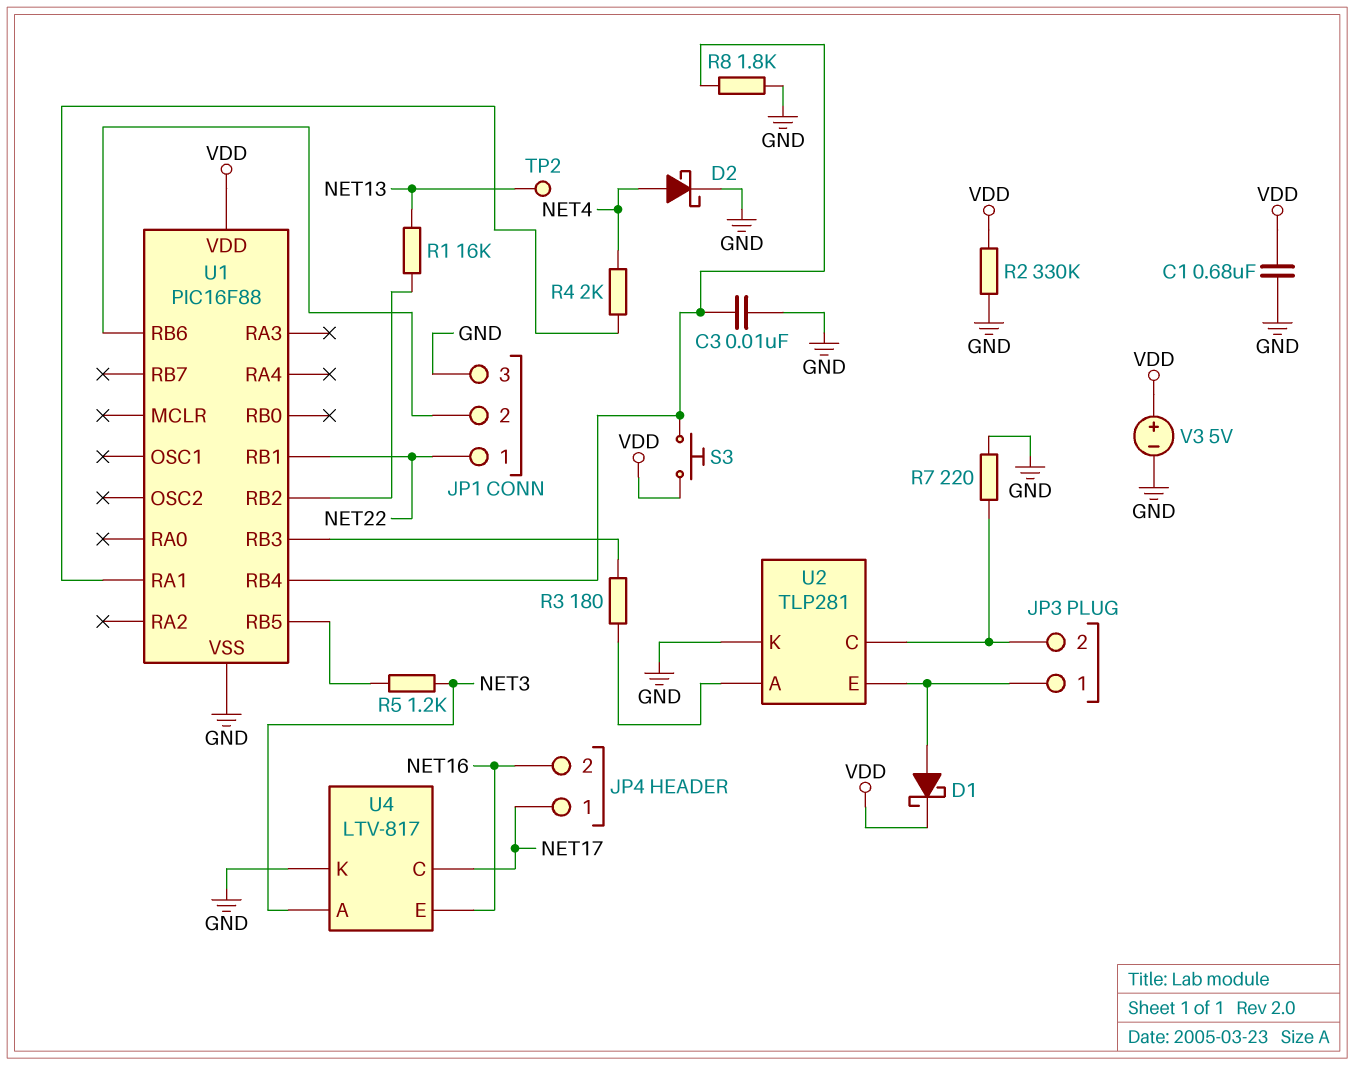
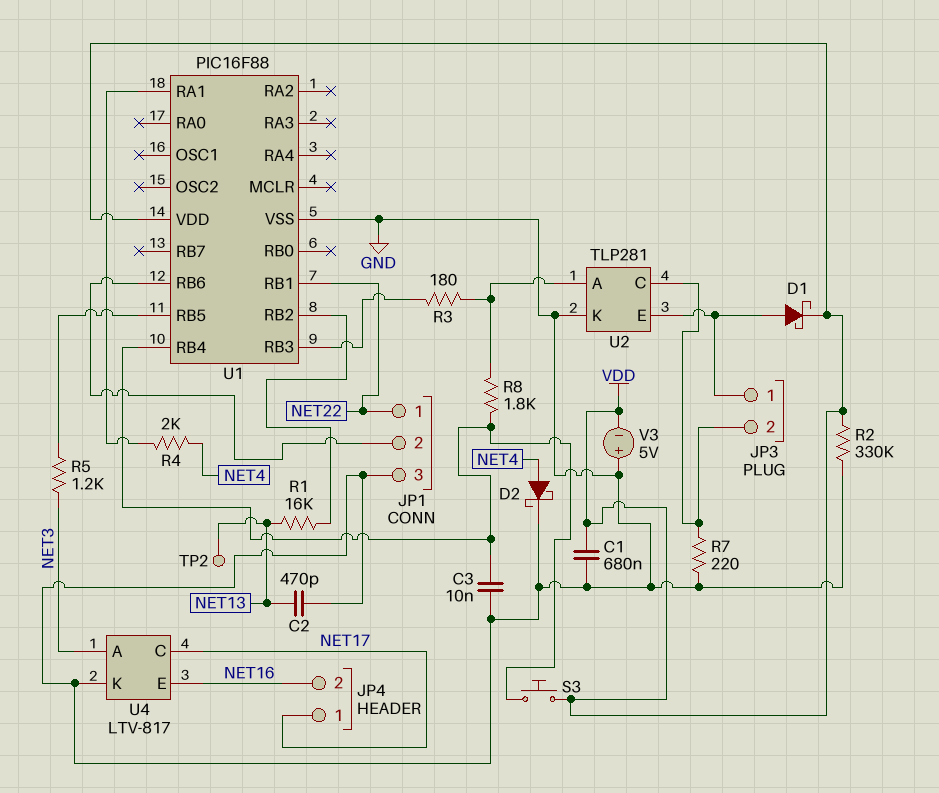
C2: none -> 470pF (GND, NET13)
R8: 1.8k (GND, U1/RB4) -> 1.8k (U1/RB4, U2/A)
V3: 5V (plus VDD, minus GND) -> 5V (plus GND, minus VDD)

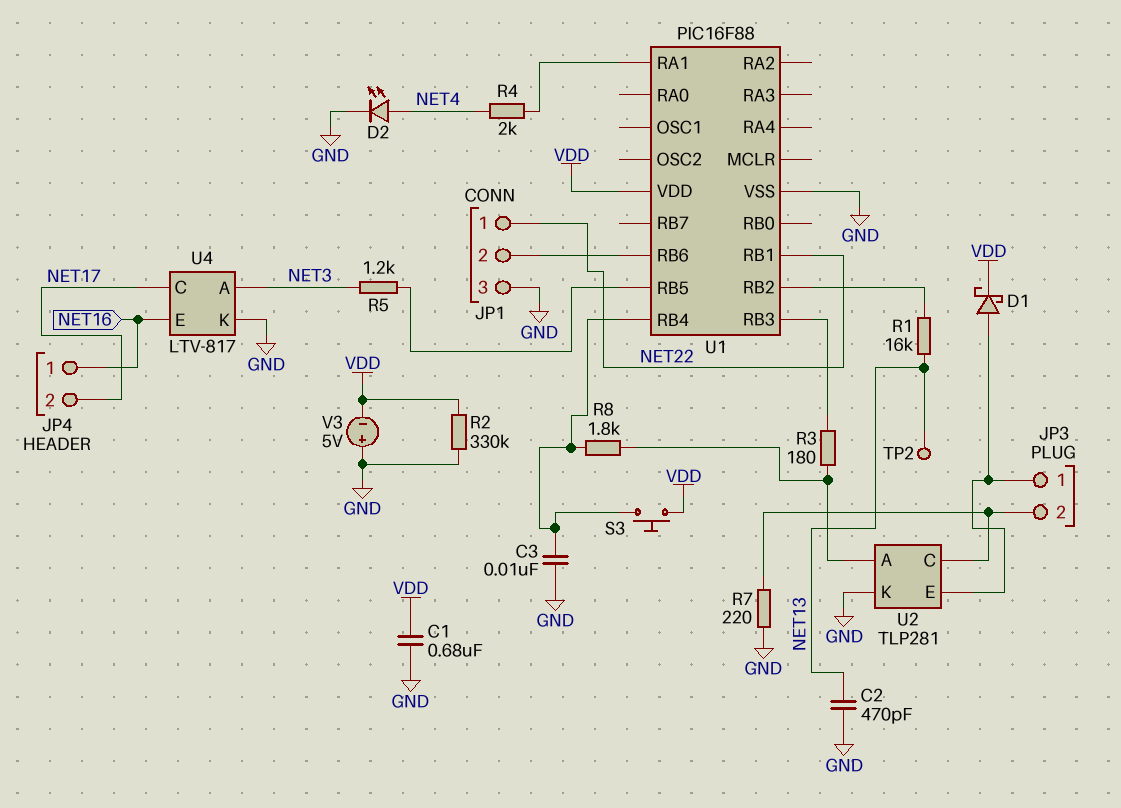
D2: schottky (A NET4, K GND) -> LED (A NET4, K GND)
JP4 pin 1: NET17 -> NET16
JP4 pin 2: NET16 -> NET17

